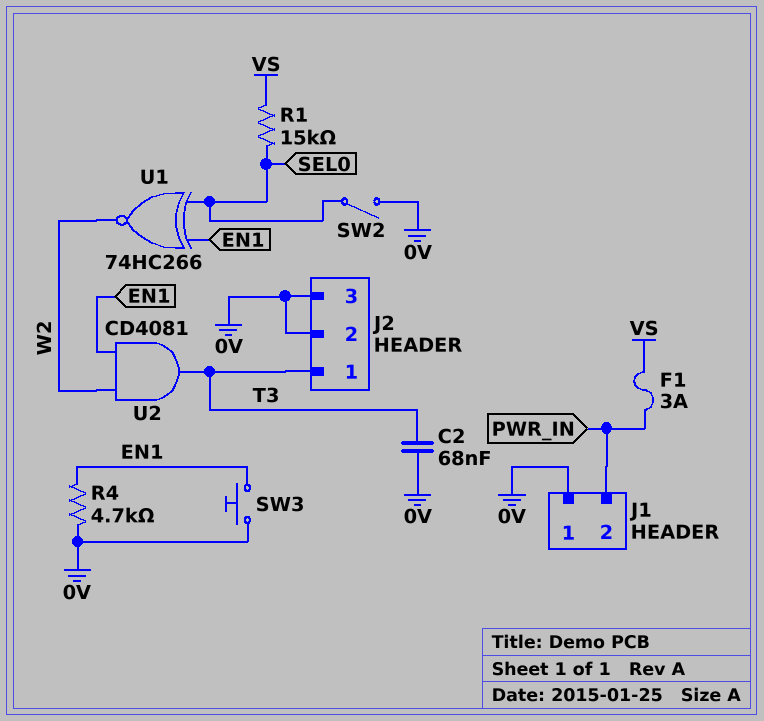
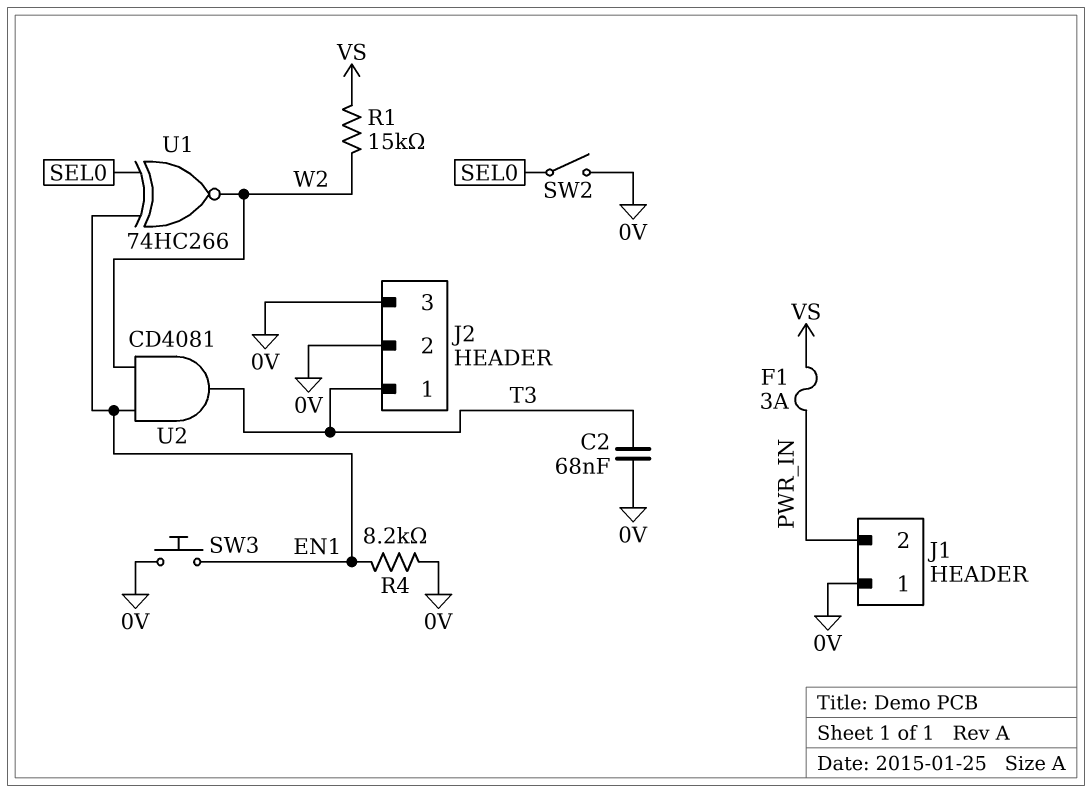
R1: 15k (SEL0, VS) -> 15k (VS, W2)
R4: 4.7k (0V, EN1) -> 8.2k (0V, EN1)

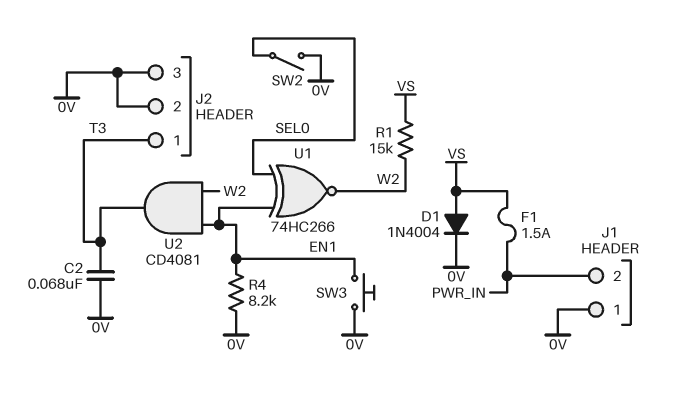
D1: none -> diode 1N4004 (A VS, K 0V)
F1: 3A (PWR_IN, VS) -> 1.5A (PWR_IN, VS)

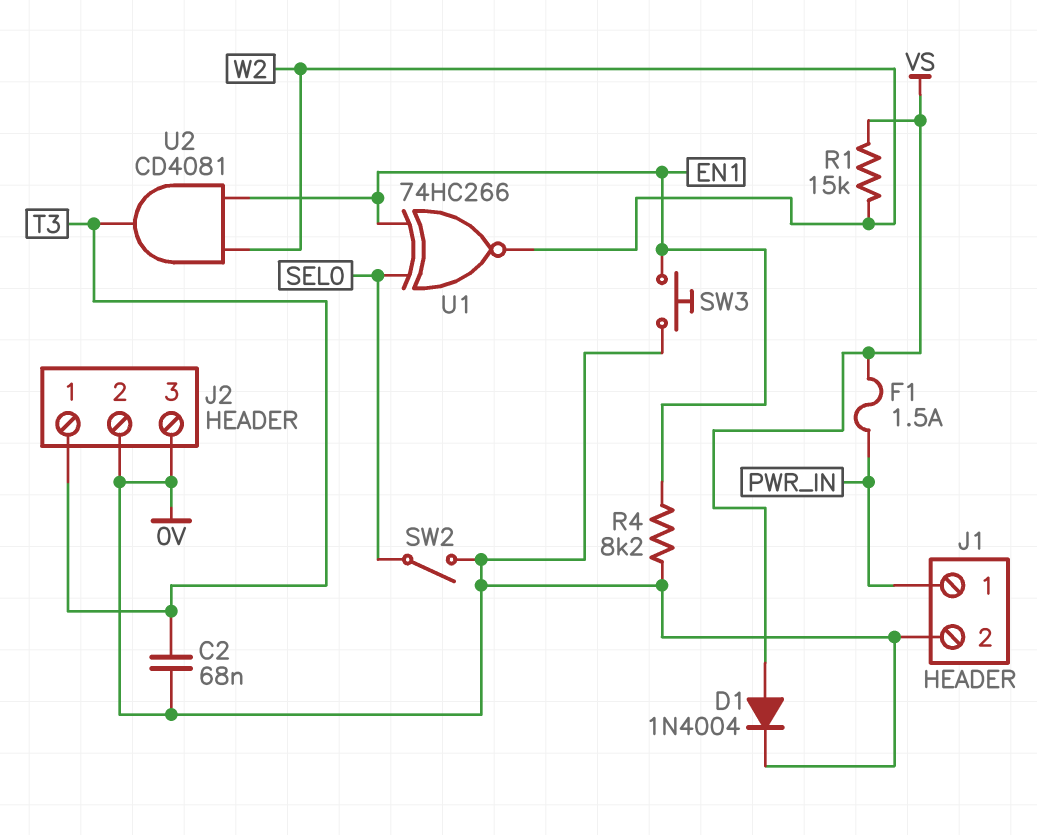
J1 pin 1: 0V -> PWR_IN
J1 pin 2: PWR_IN -> 0V

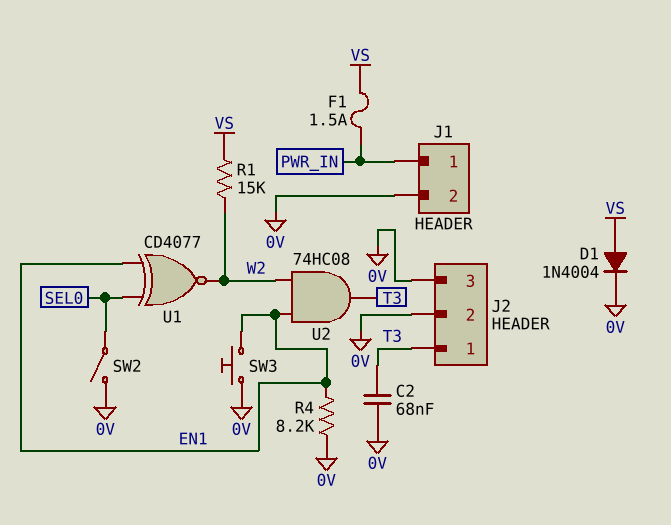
U1: XNOR 74HC266 (in EN1, in SEL0, out W2) -> XNOR CD4077 (in EN1, in SEL0, out W2)
U2: AND CD4081 (in EN1, in W2, out T3) -> AND 74HC08 (in EN1, in W2, out T3)

